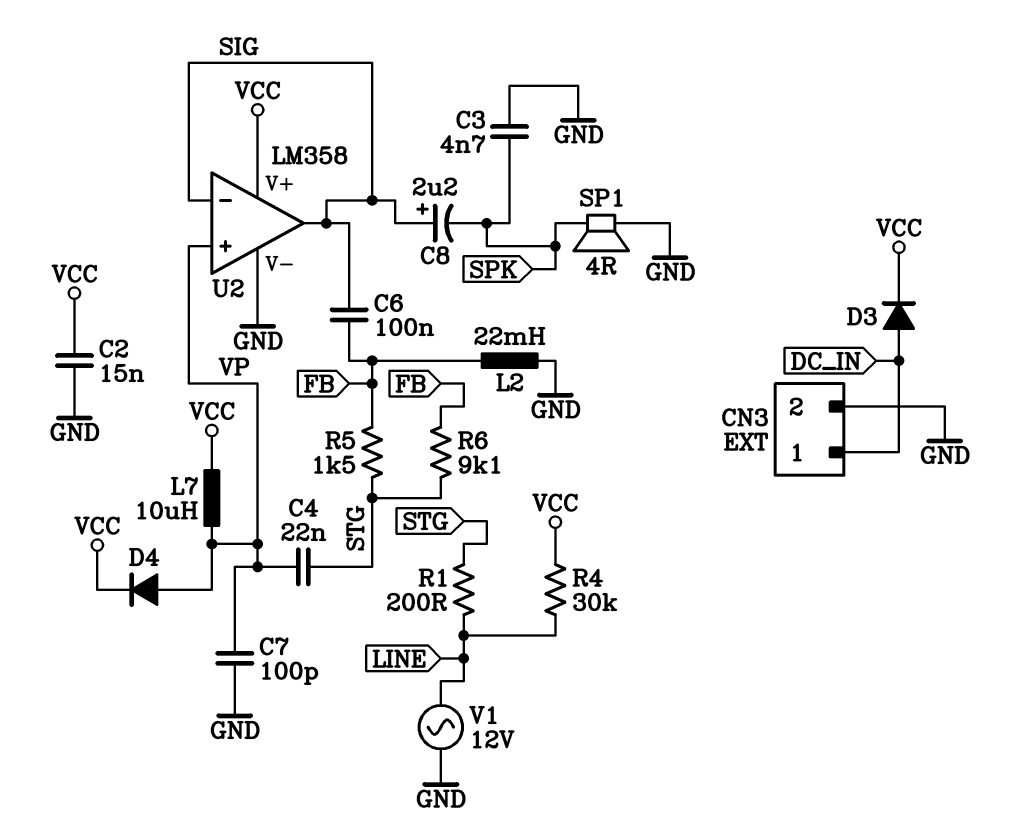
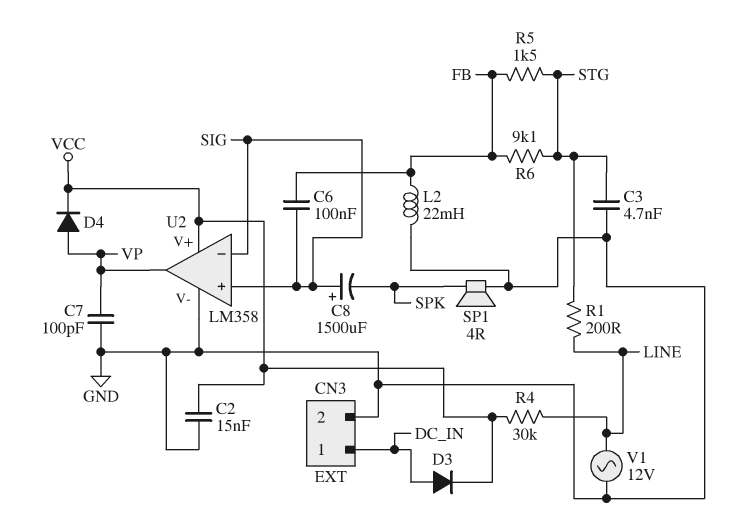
C3: 4.7nF (GND, SPK) -> 4.7nF (GND, STG)
C4: 22nF (STG, VP) -> none
C8: 2.2uF (plus SIG, minus SPK) -> 1500uF (plus SIG, minus SPK)
L7: 10uH (VCC, VP) -> none
U2 pin in+: VP -> SIG
U2 pin out: SIG -> VP

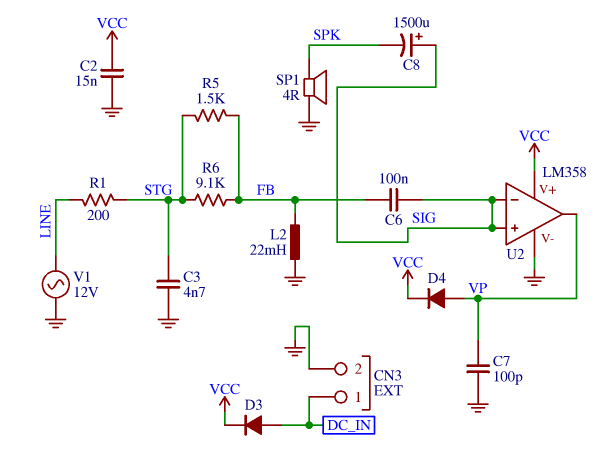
R4: 30k (LINE, VCC) -> none

